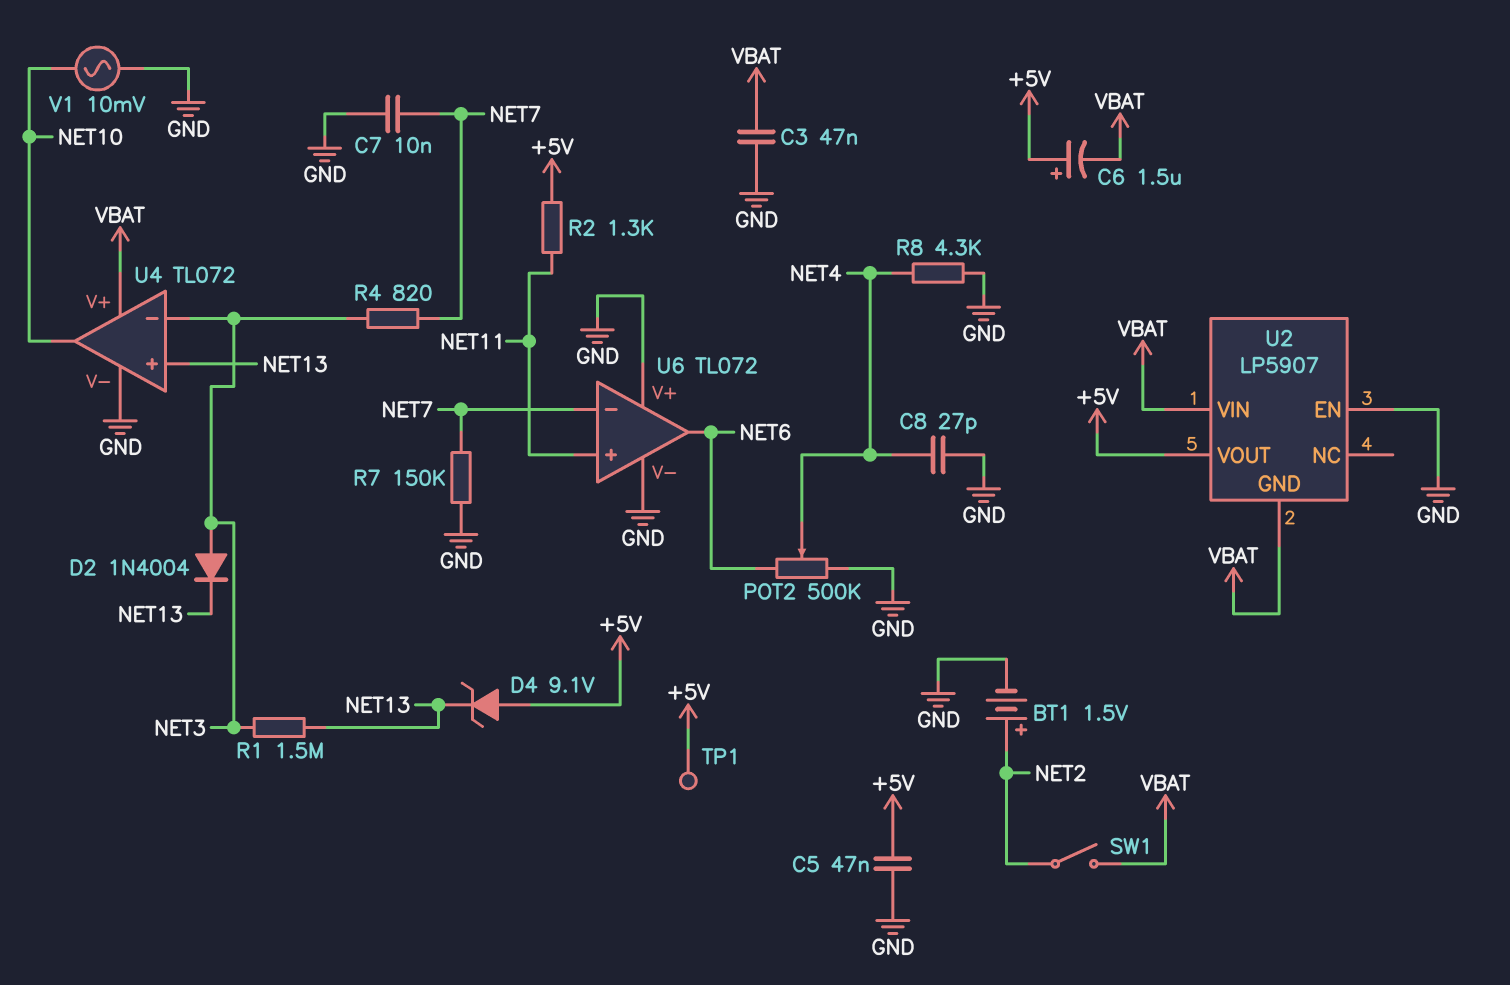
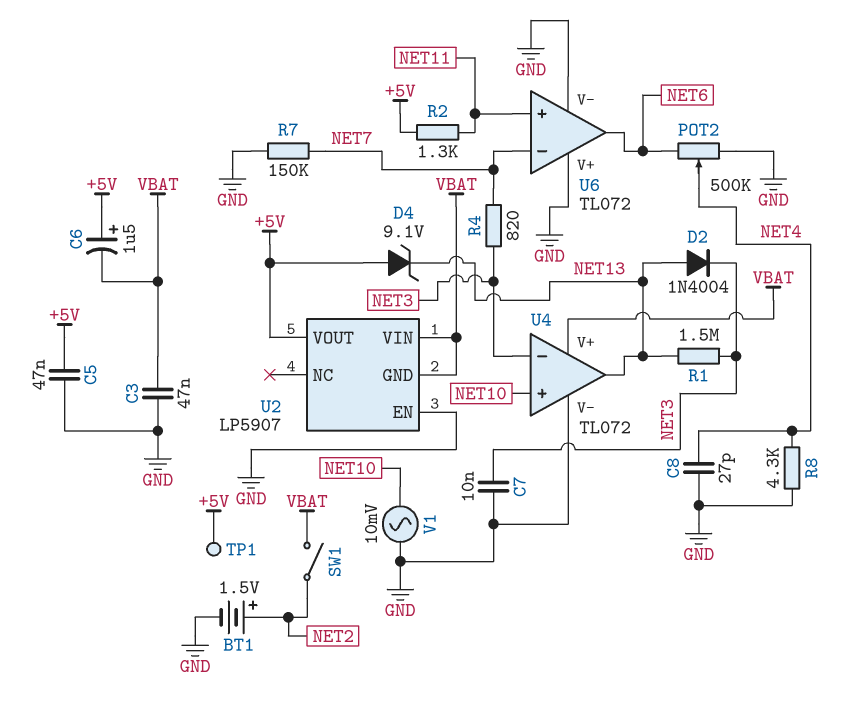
C7: 10nF (GND, NET7) -> 10nF (GND, NET3)
D2: diode 1N4004 (A NET3, K NET13) -> diode 1N4004 (A NET13, K NET3)
U4 pin in+: NET13 -> NET10
U4 pin out: NET10 -> NET13

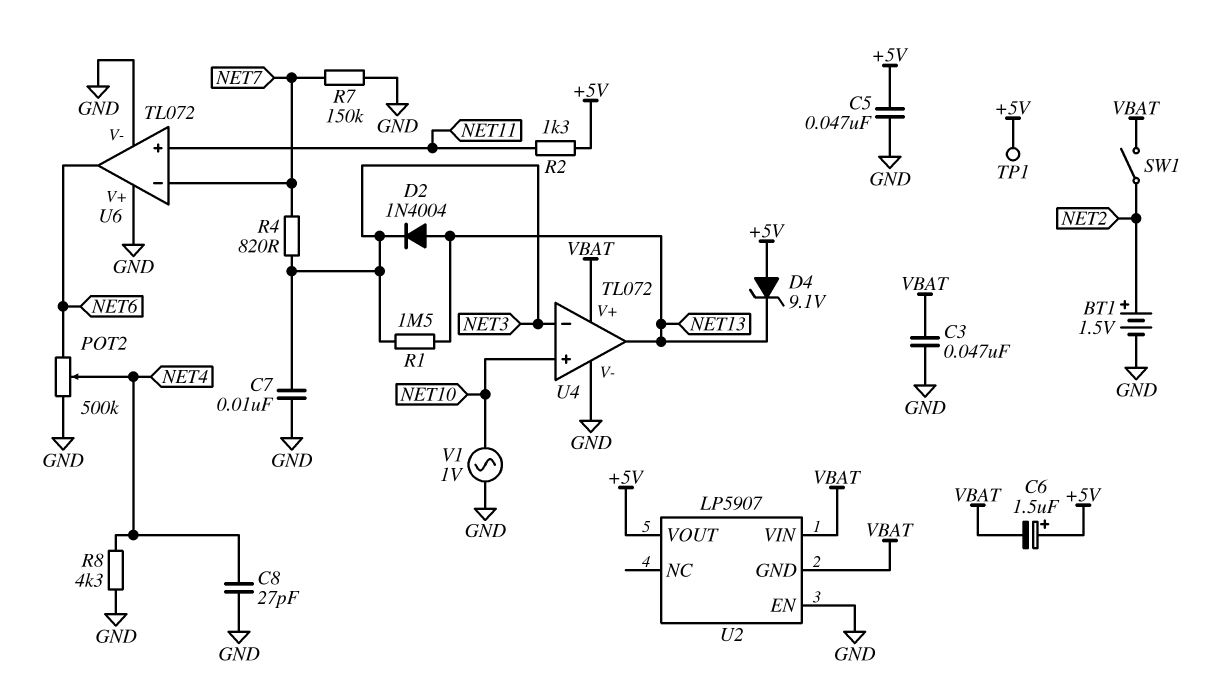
V1: AC 10mV (GND, NET10) -> AC 1V (GND, NET10)

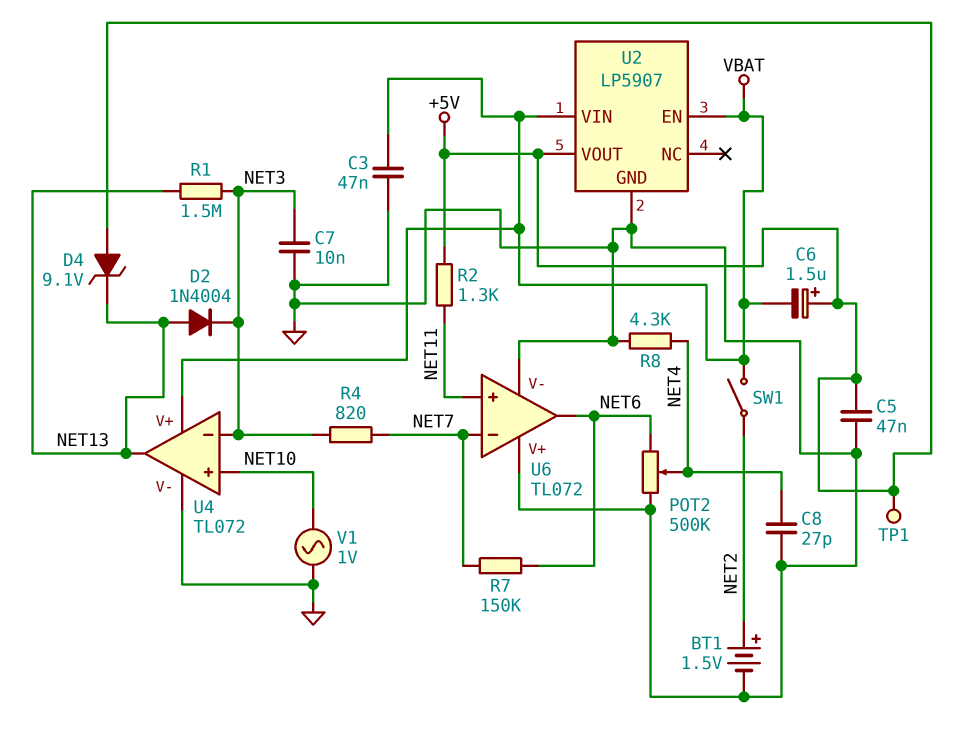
R7: 150k (GND, NET7) -> 150k (NET6, NET7)
U2 pin EN: GND -> VBAT
U2 pin GND: VBAT -> GND

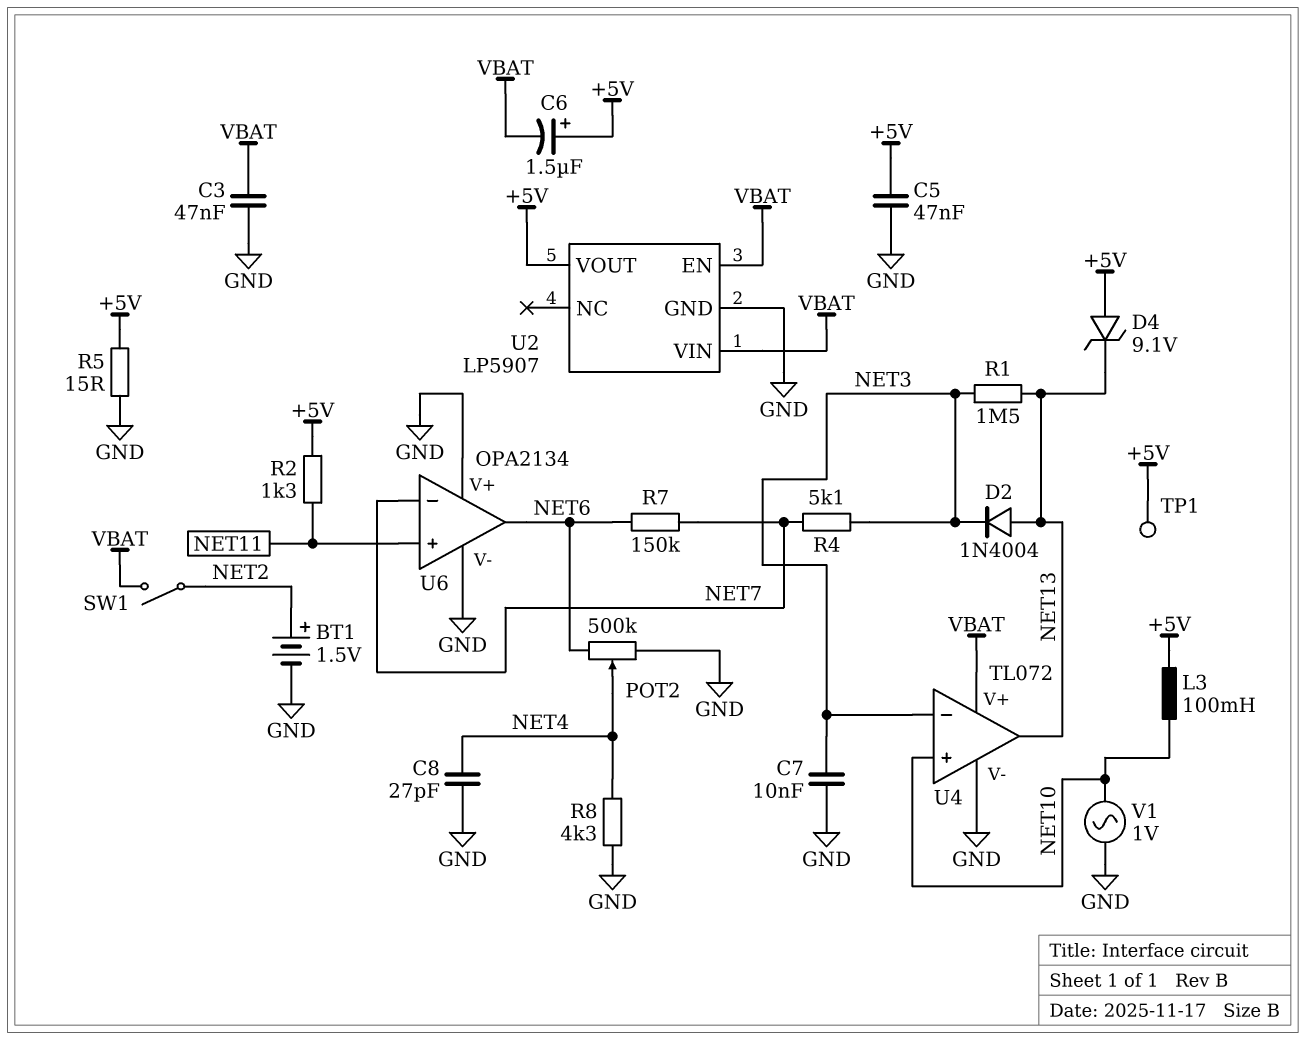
L3: none -> 100mH (+5V, NET10)
R4: 820 (NET3, NET7) -> 5.1k (NET3, NET7)
R5: none -> 15 (+5V, GND)
U6: TL072 -> OPA2134

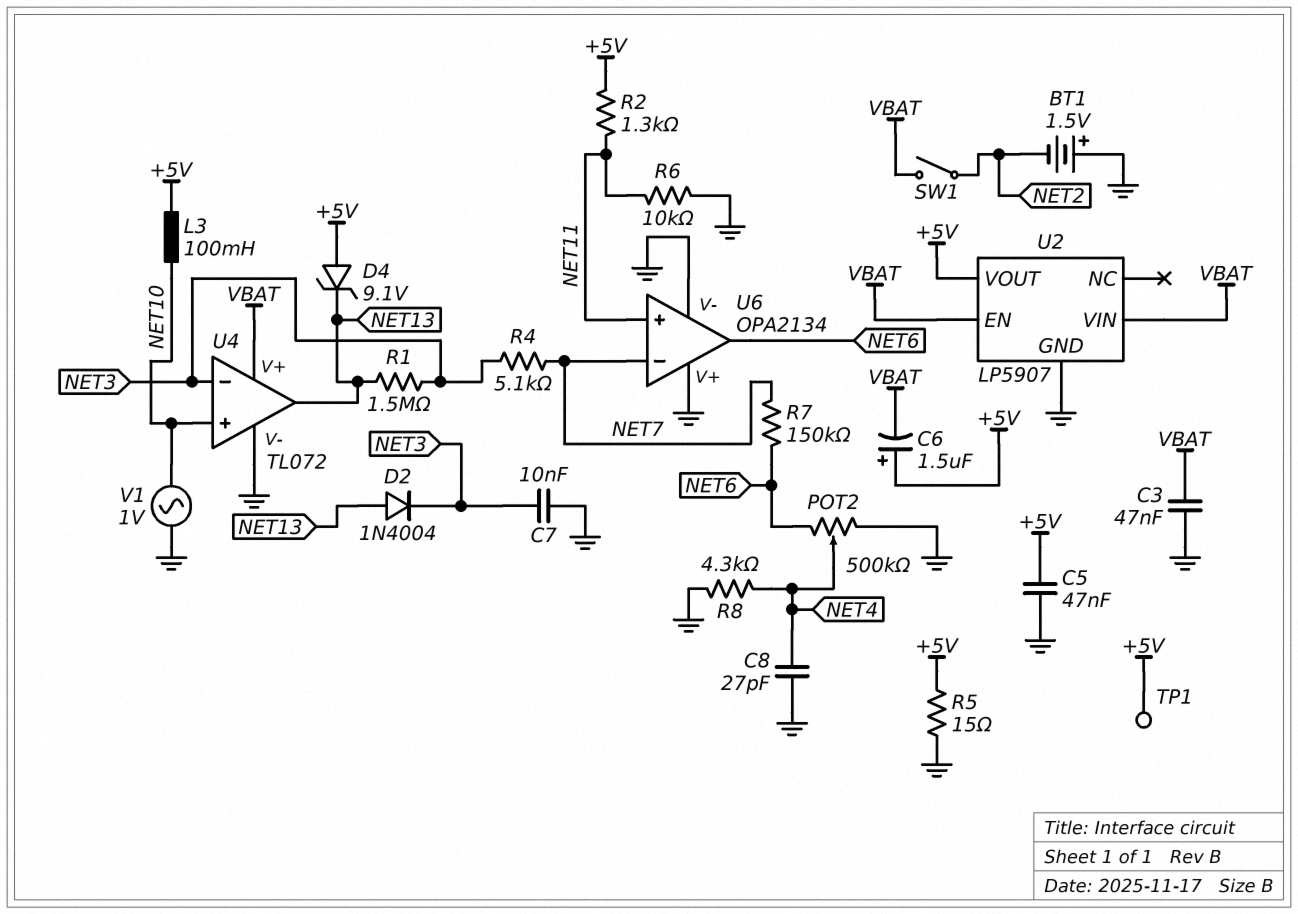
BT1: 1.5V (plus NET2, minus GND) -> 1.5V (plus GND, minus NET2)
R6: none -> 10k (GND, NET11)

